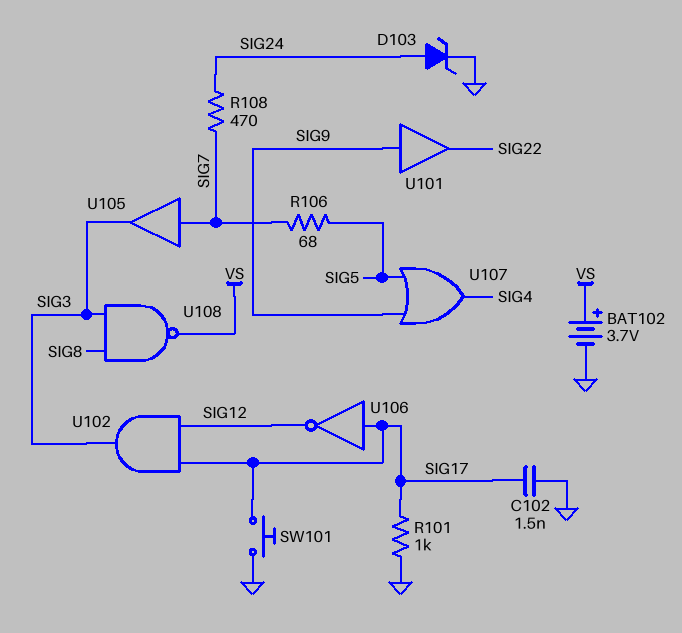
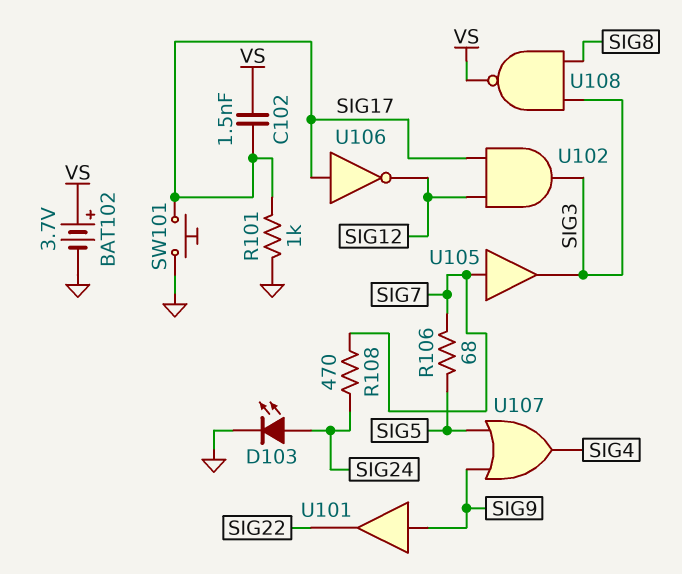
C102: 1.5nF (GND, SIG17) -> 1.5nF (SIG17, VS)
D103: zener (A SIG24, K GND) -> LED (A SIG24, K GND)

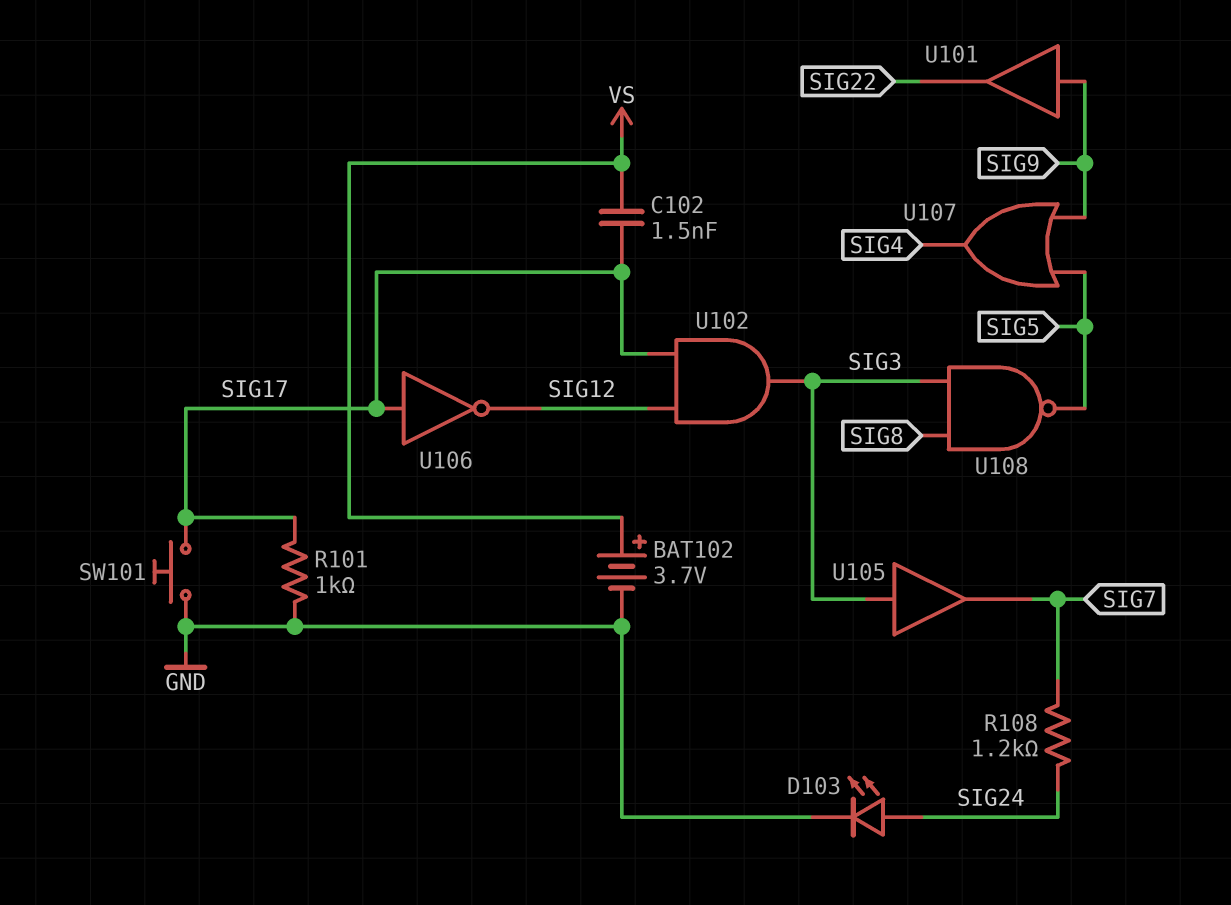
R106: 68 (SIG5, SIG7) -> none
R108: 470 (SIG7, SIG24) -> 1.2k (SIG7, SIG24)
U105: buffer (in SIG7, out SIG3) -> buffer (in SIG3, out SIG7)
U108: NAND (in SIG3, in SIG8, out VS) -> NAND (in SIG3, in SIG8, out SIG5)

